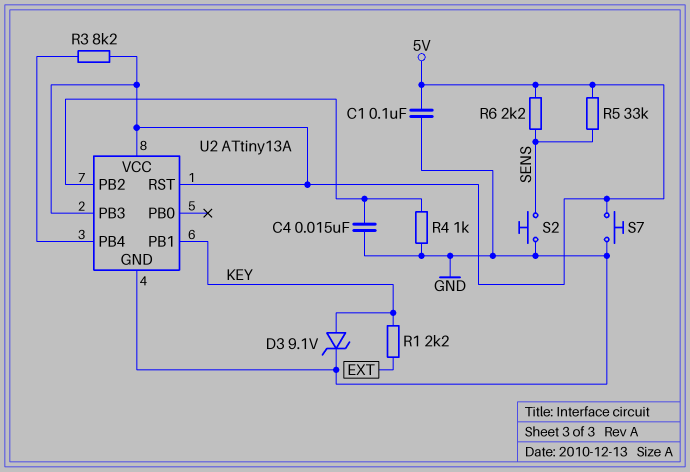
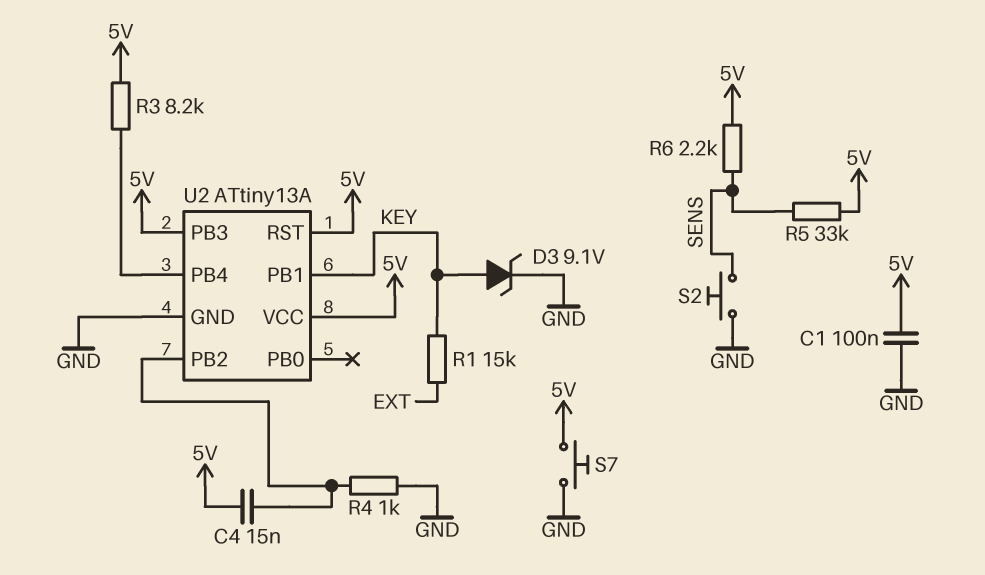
C4: 15nF (GND, U2/PB2) -> 15nF (5V, U2/PB2)
R1: 2.2k (EXT, KEY) -> 15k (EXT, KEY)

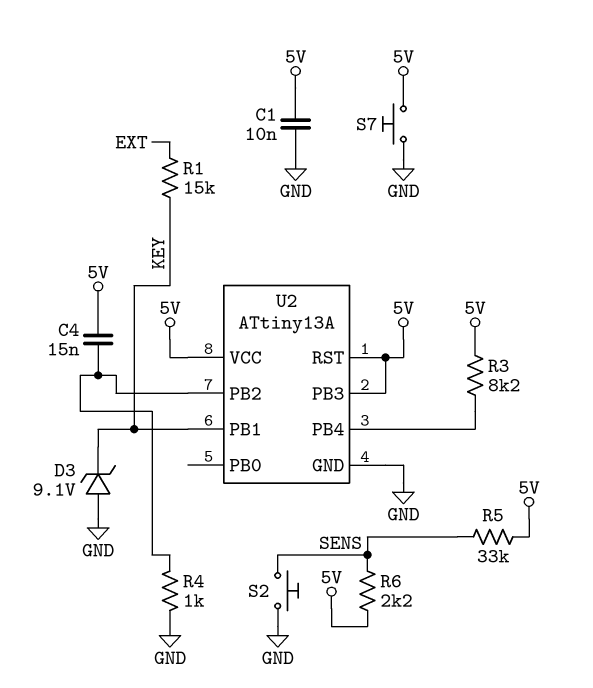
C1: 100nF (5V, GND) -> 10nF (5V, GND)
D3: zener 9.1V (A KEY, K GND) -> zener 9.1V (A GND, K KEY)

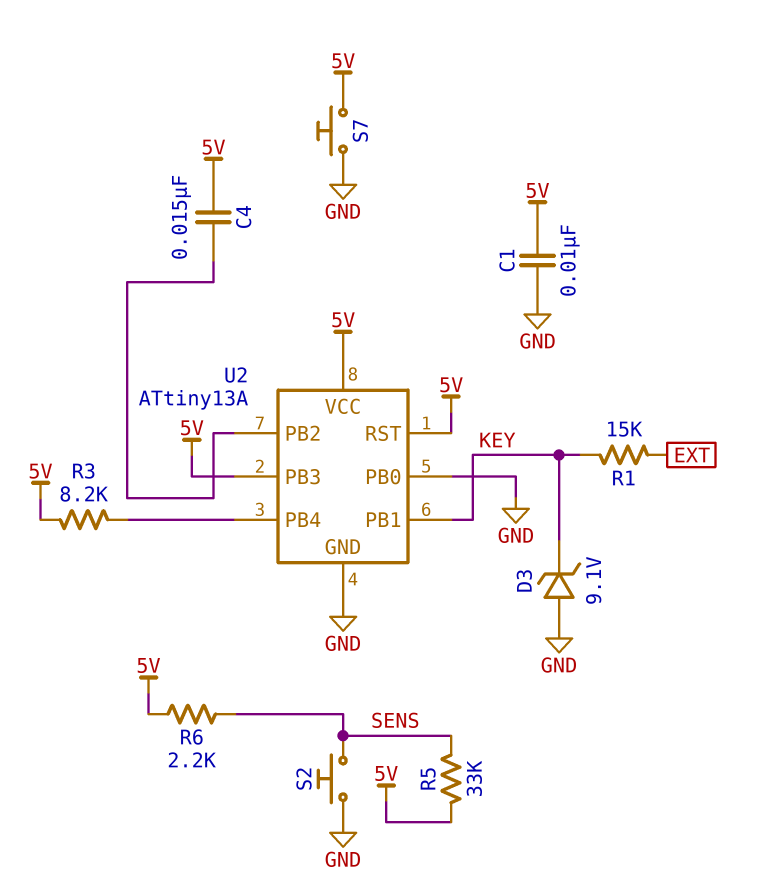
R4: 1k (GND, U2/PB2) -> none
U2 pin PB0: none -> GND

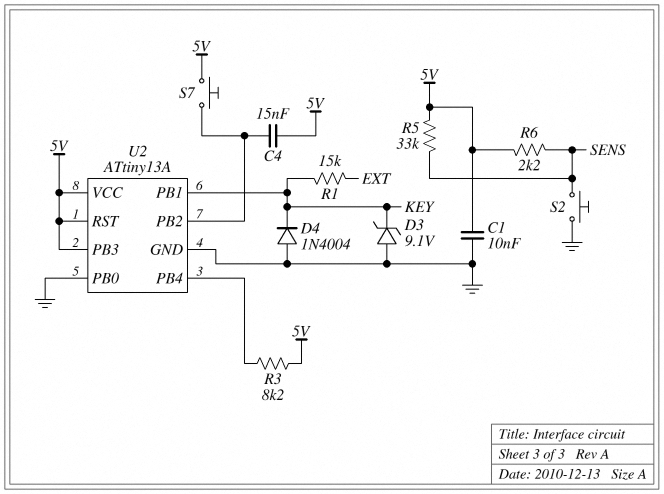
D4: none -> diode 1N4004 (A GND, K KEY)
S7: button (5V, GND) -> button (5V, U2/PB2)

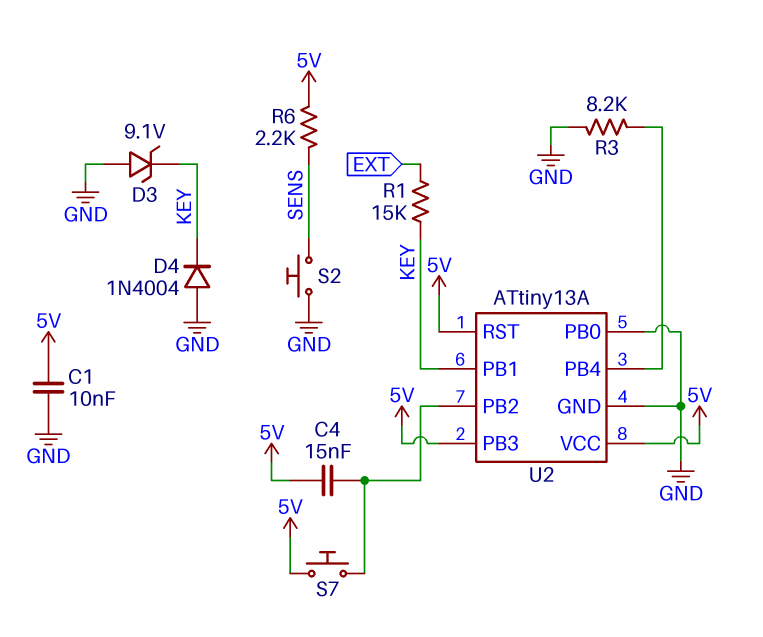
R3: 8.2k (5V, U2/PB4) -> 8.2k (GND, U2/PB4)
R5: 33k (5V, SENS) -> none

